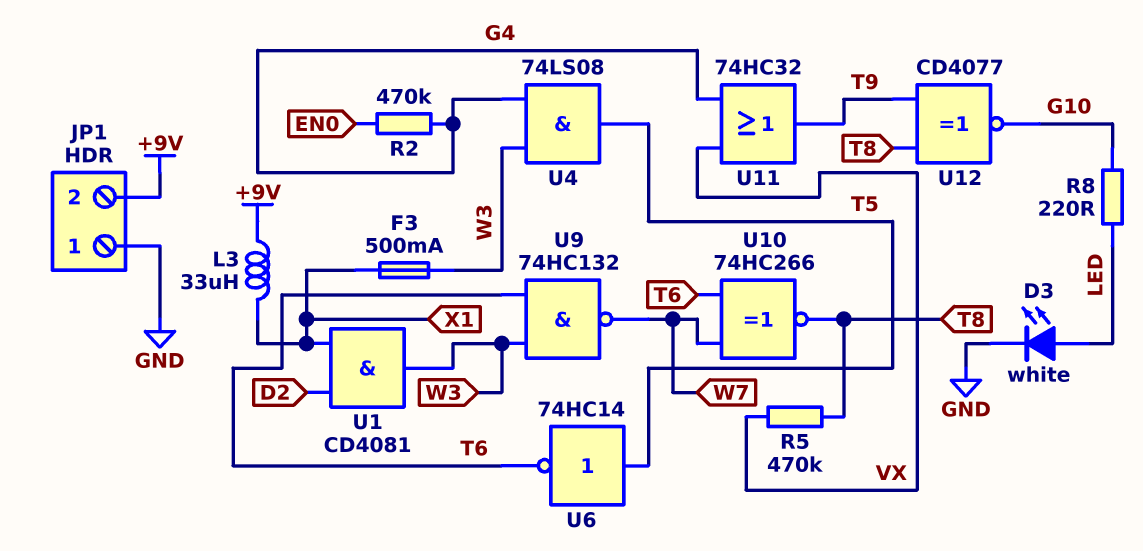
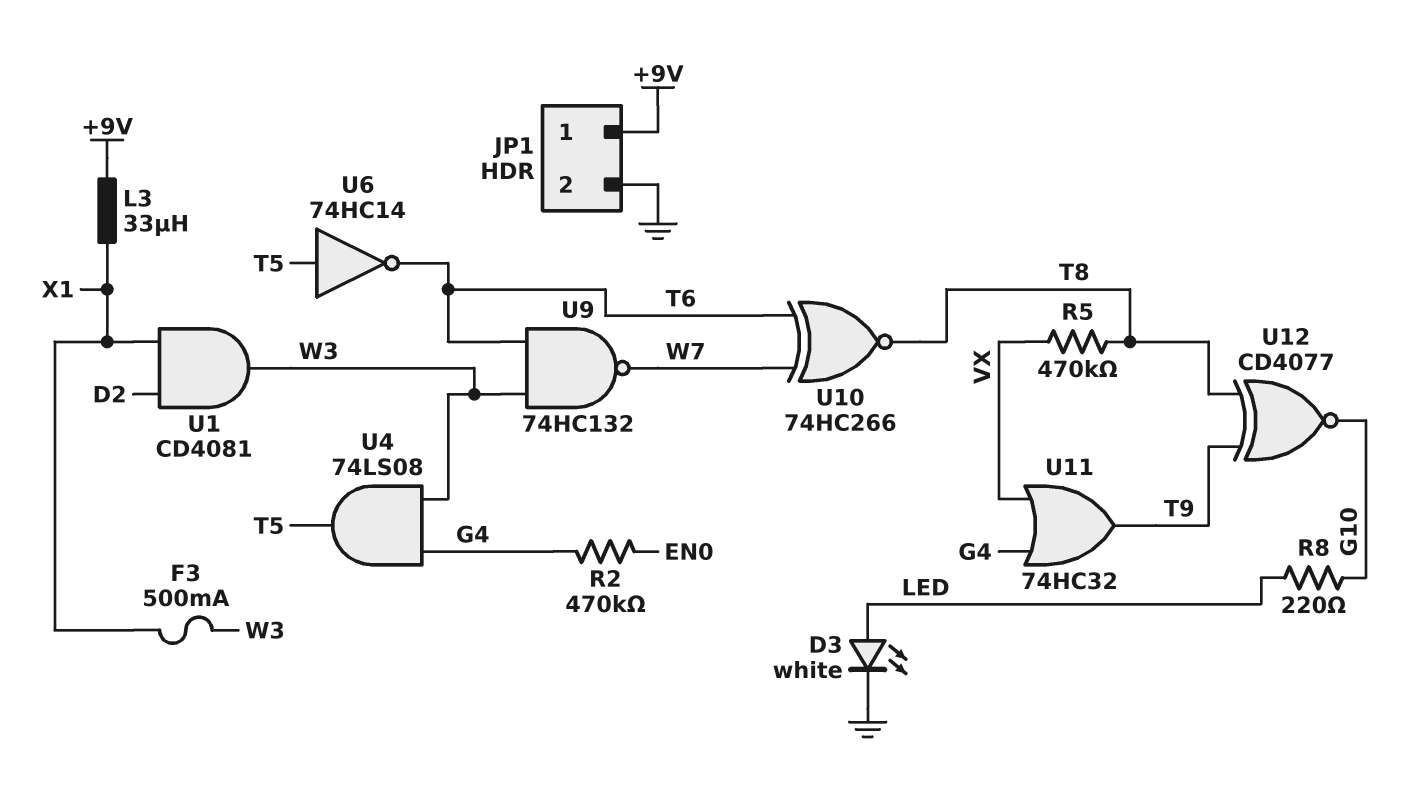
JP1 pin 1: GND -> +9V
JP1 pin 2: +9V -> GND

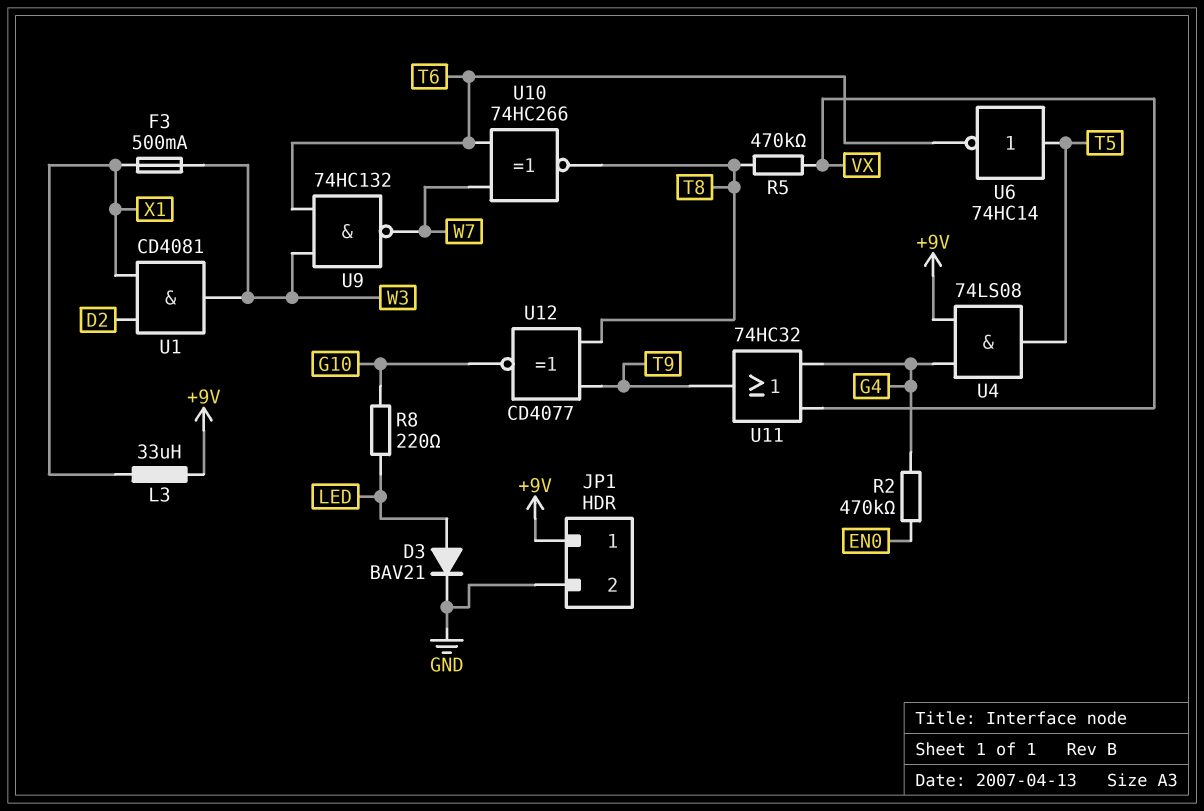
D3: LED white (A LED, K GND) -> diode BAV21 (A LED, K GND)
U4: AND 74LS08 (in G4, in W3, out T5) -> AND 74LS08 (in +9V, in G4, out T5)

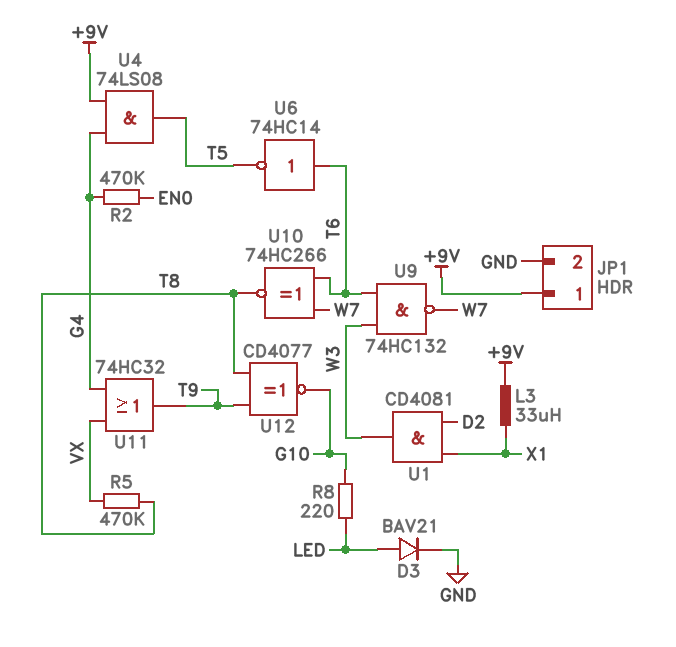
F3: 500mA (W3, X1) -> none
U6: NOT 74HC14 (in T5, out T6) -> NOT 74HC14 (in T6, out T5)

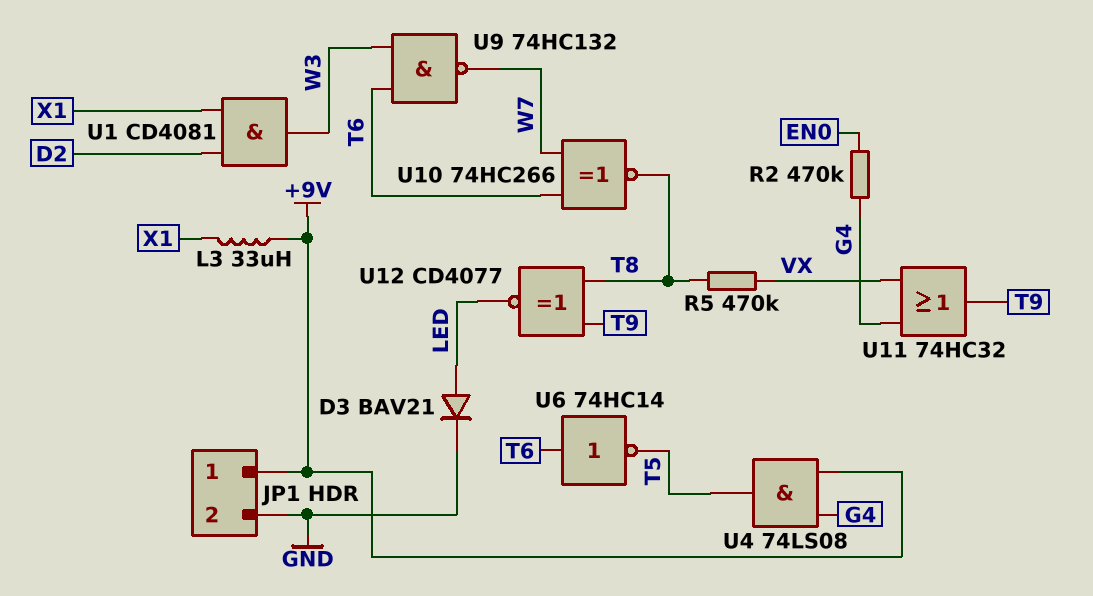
R8: 220 (G10, LED) -> none
U12: XNOR CD4077 (in T8, in T9, out G10) -> XNOR CD4077 (in T8, in T9, out LED)

